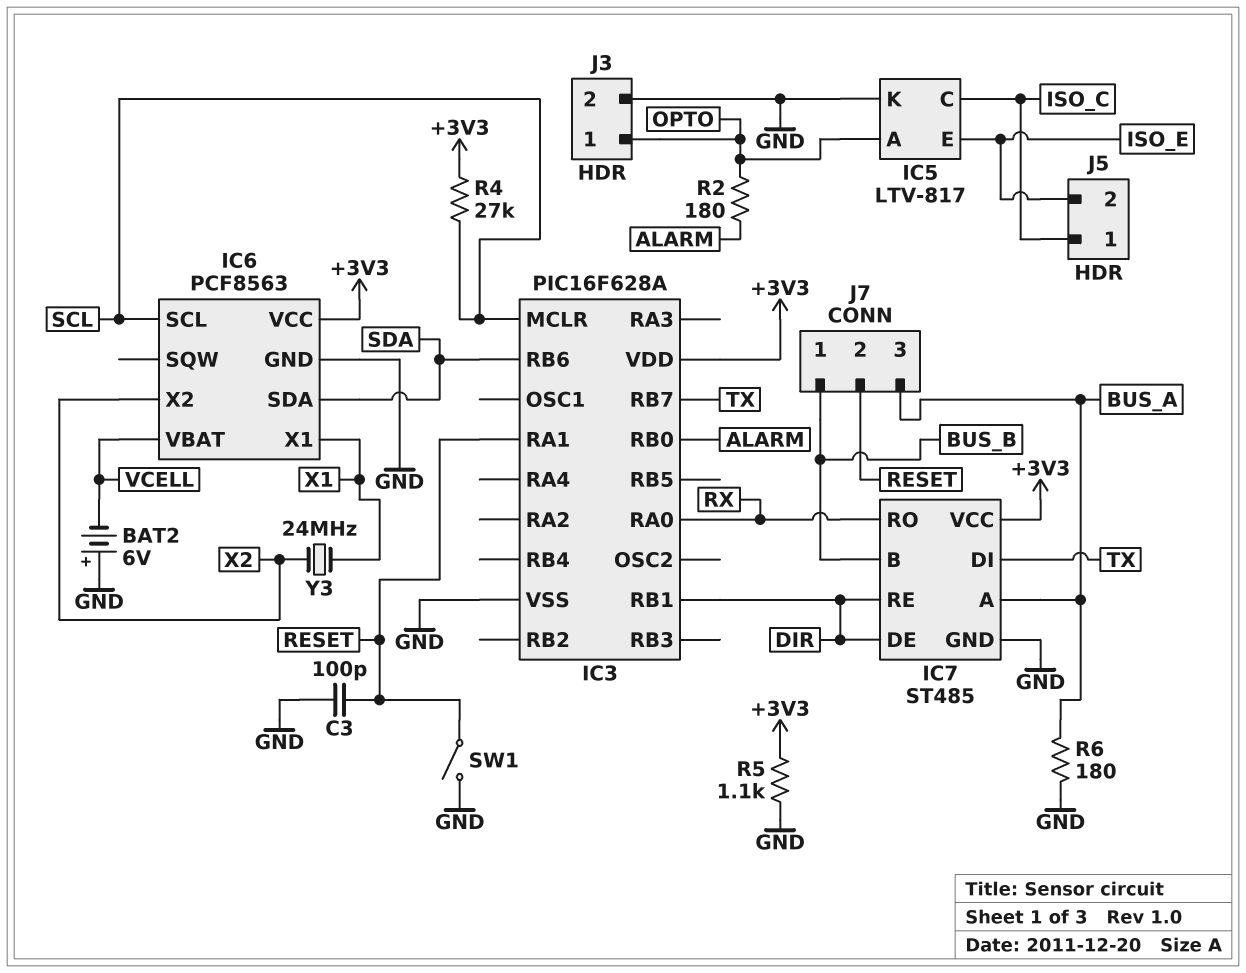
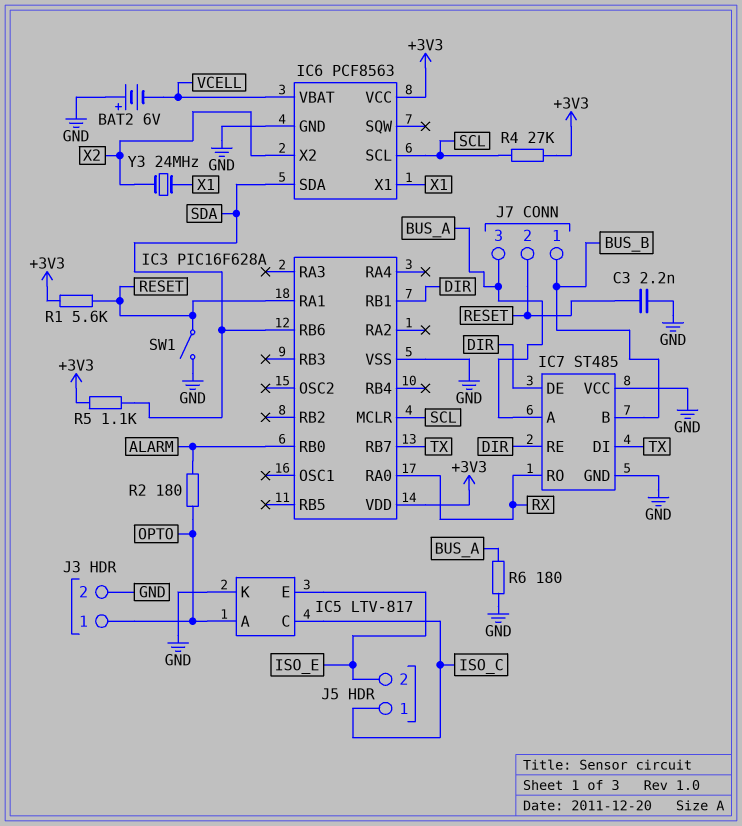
C3: 100pF (GND, RESET) -> 2.2nF (GND, RESET)
IC7 pin VCC: +3V3 -> GND
R1: none -> 5.6k (+3V3, RESET)
R5: 1.1k (+3V3, GND) -> 1.1k (+3V3, SDA)

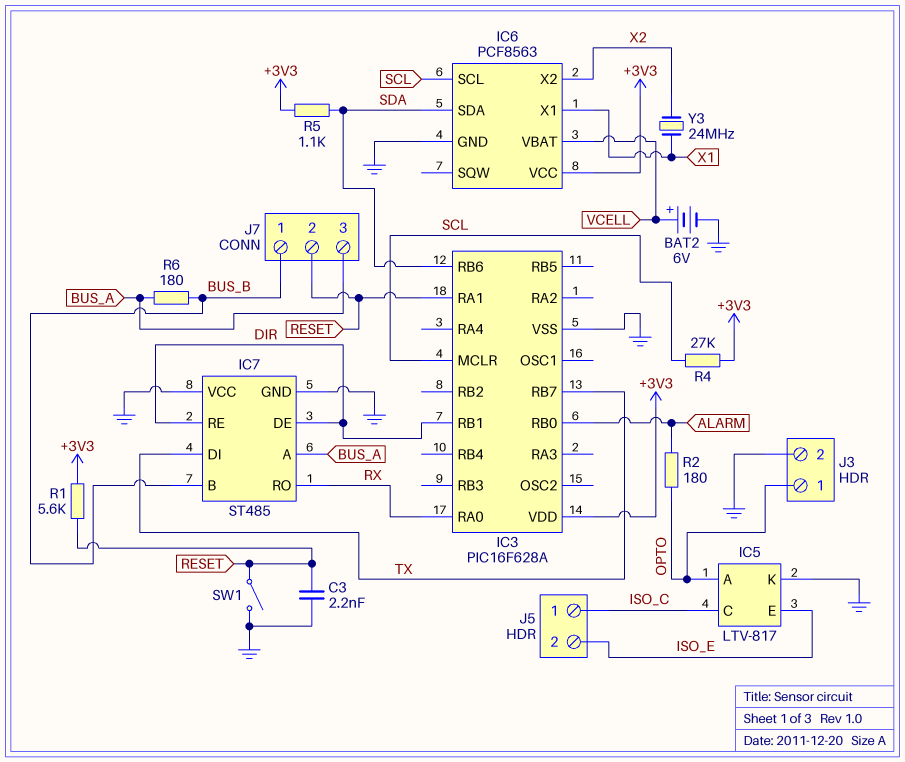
BAT2: 6V (plus GND, minus VCELL) -> 6V (plus VCELL, minus GND)
R6: 180 (BUS_A, GND) -> 180 (BUS_A, BUS_B)

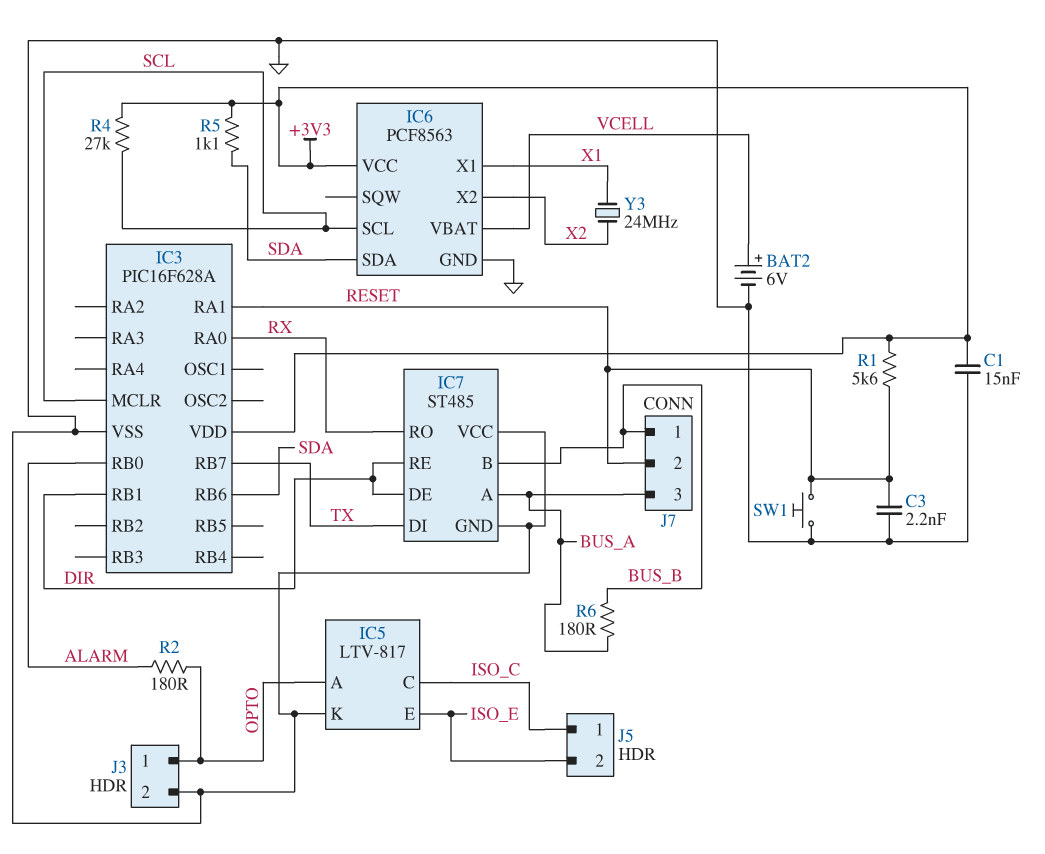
C1: none -> 15nF (+3V3, GND)
SW1: switch (GND, RESET) -> button (GND, RESET)

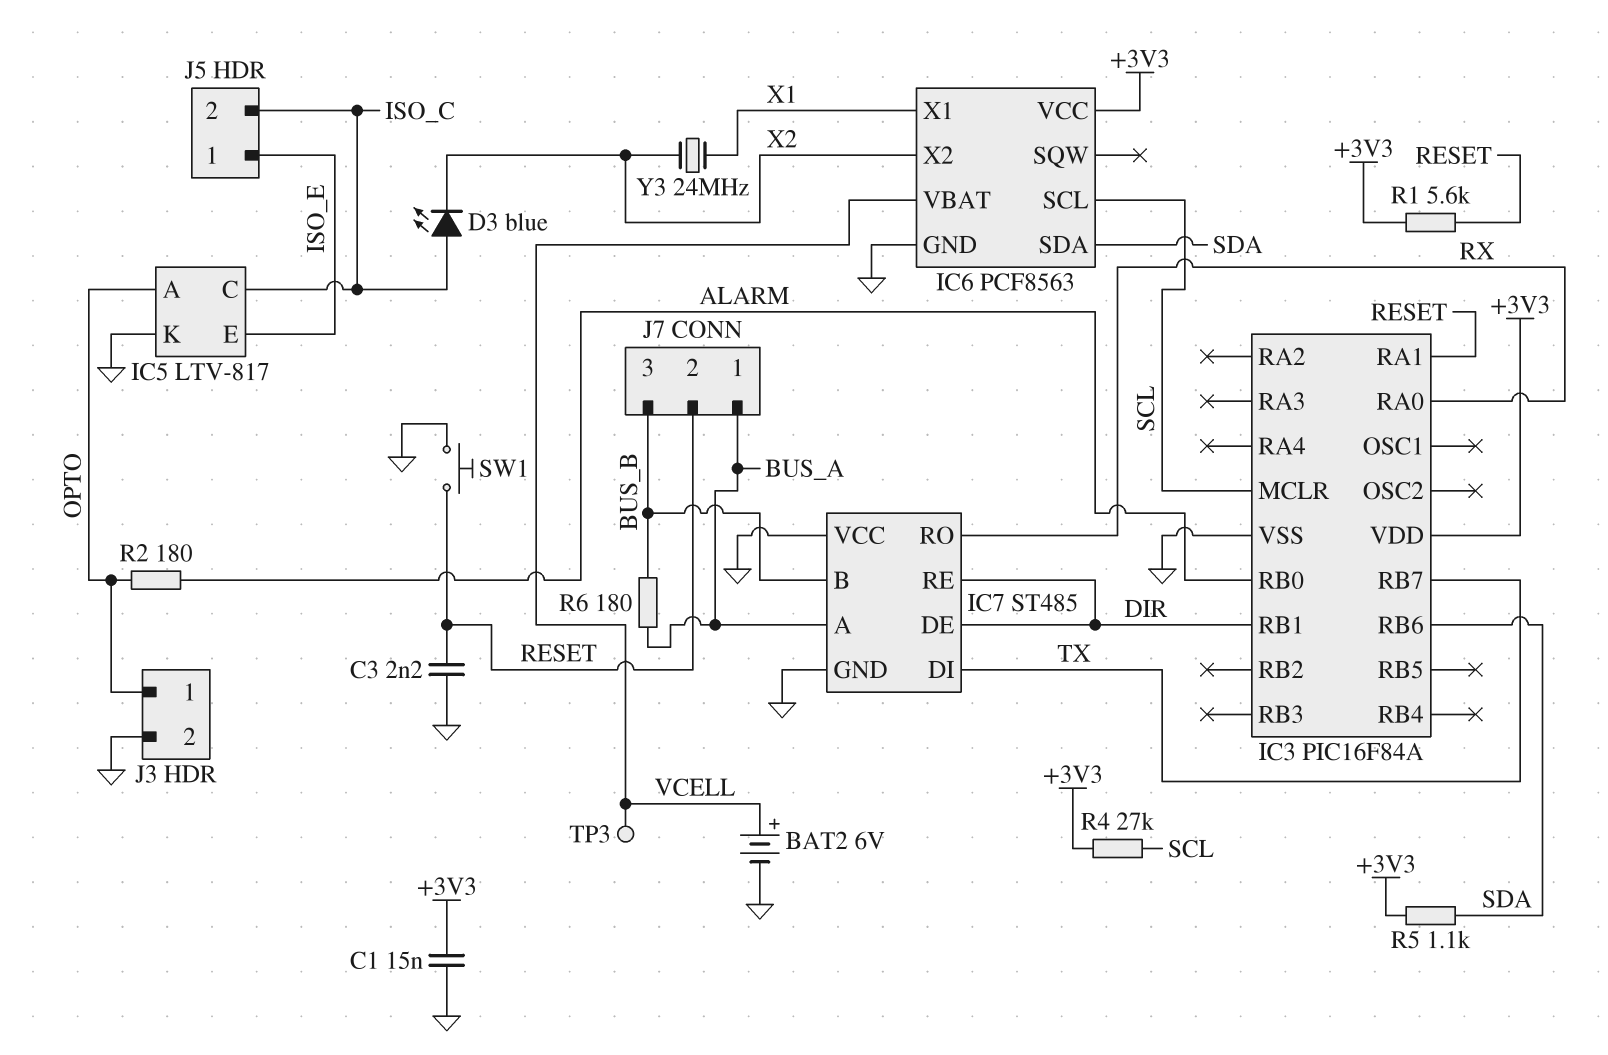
D3: none -> LED blue (A ISO_C, K X2)
IC3: PIC16F628A -> PIC16F84A
J5 pin 1: ISO_C -> ISO_E
J5 pin 2: ISO_E -> ISO_C
J7 pin 1: BUS_B -> BUS_A
J7 pin 3: BUS_A -> BUS_B
TP3: none -> test point (VCELL)

